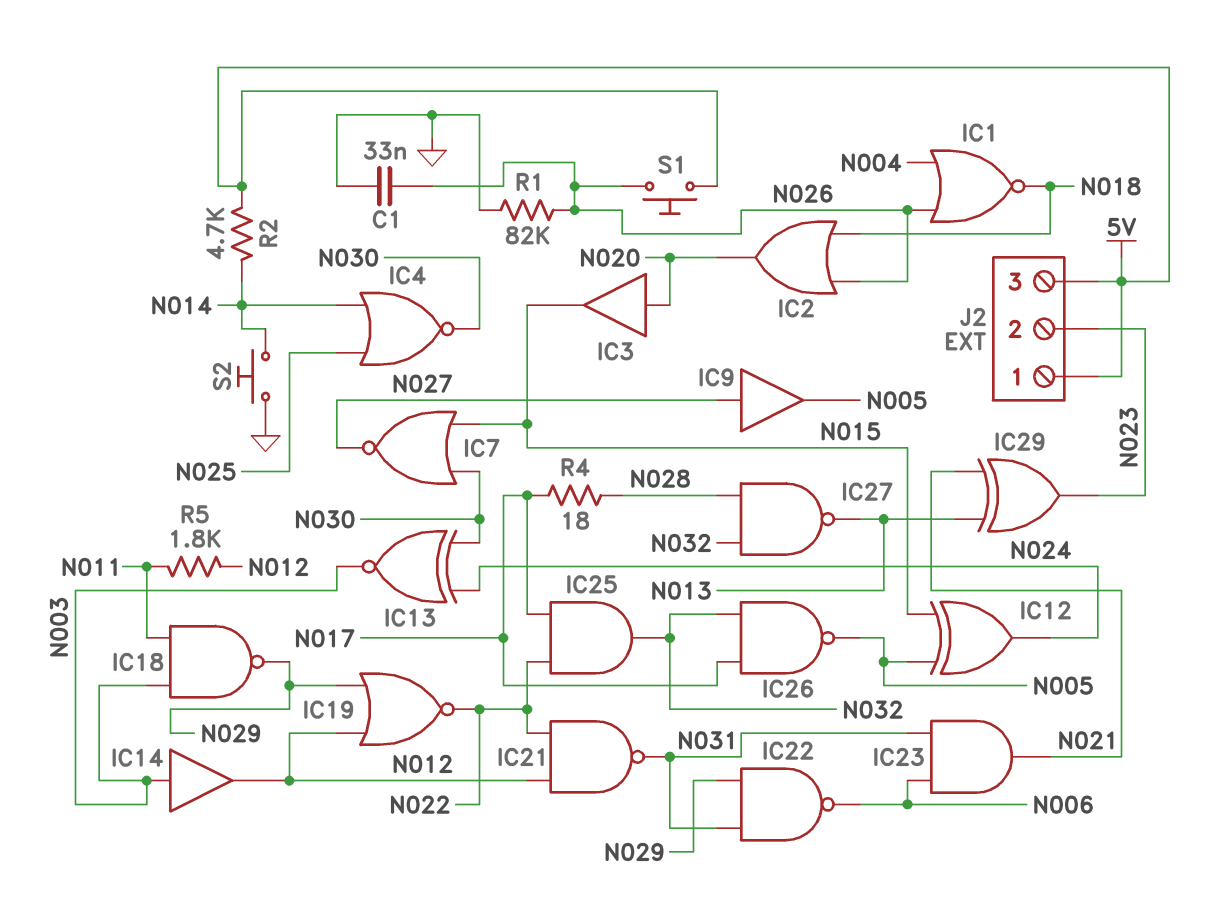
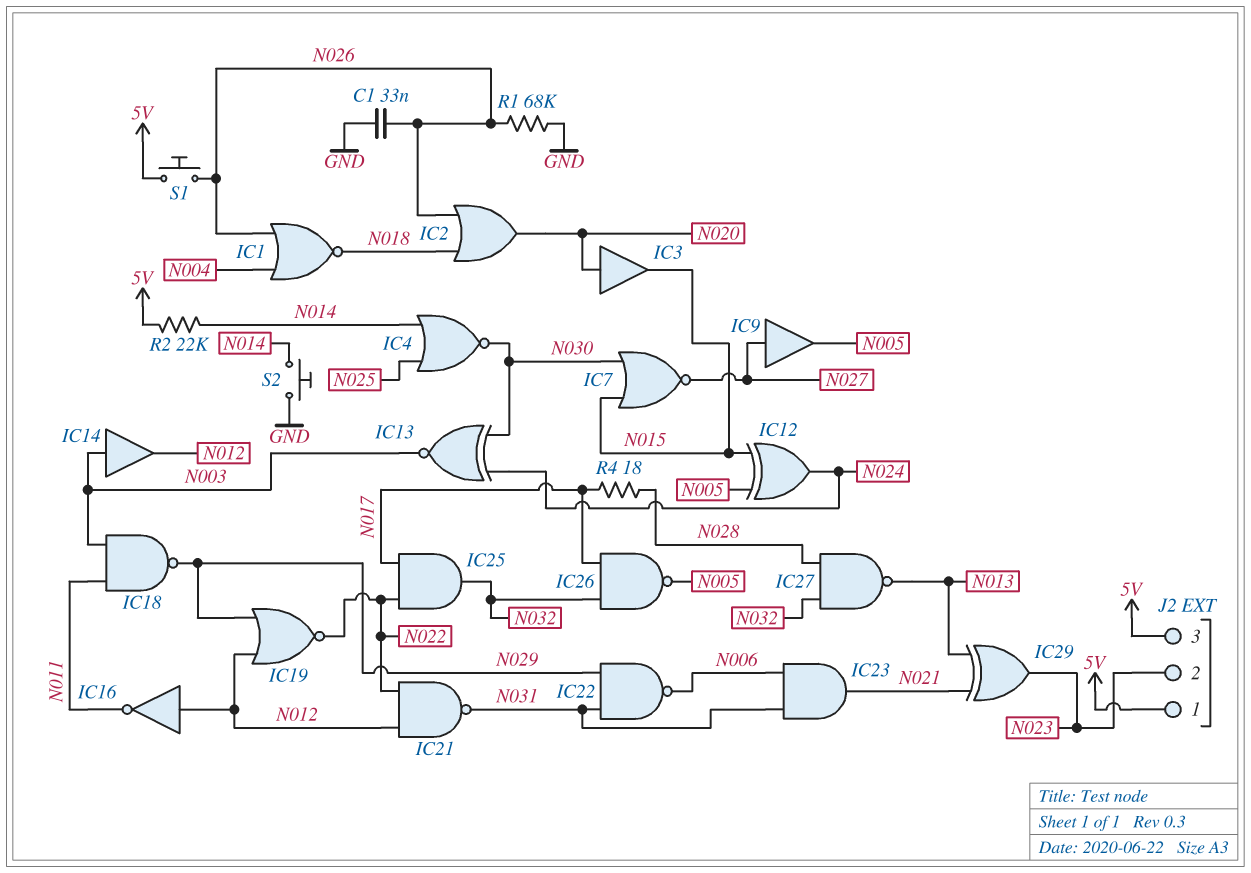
IC16: none -> NOT (in N012, out N011)
R1: 82k (GND, N026) -> 68k (GND, N026)
R2: 4.7k (5V, N014) -> 22k (5V, N014)
R5: 1.8k (N011, N012) -> none

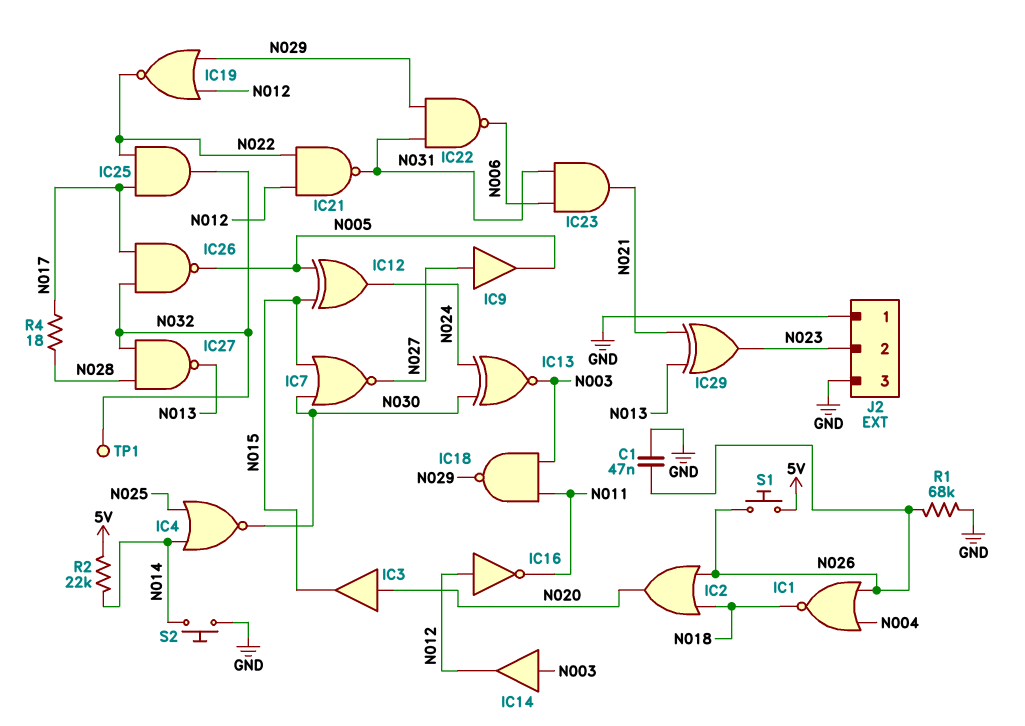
C1: 33nF (GND, N026) -> 47nF (GND, N026)
J2 pin 1: 5V -> GND
J2 pin 3: 5V -> GND
TP1: none -> test point (N032)

